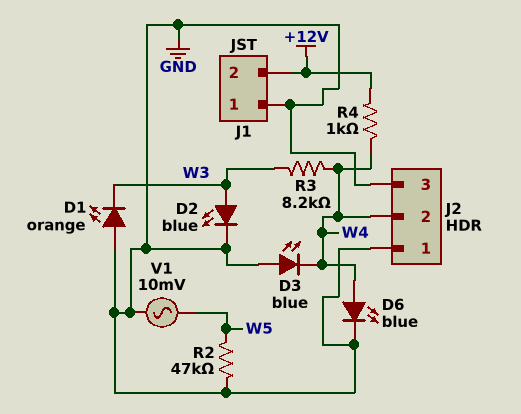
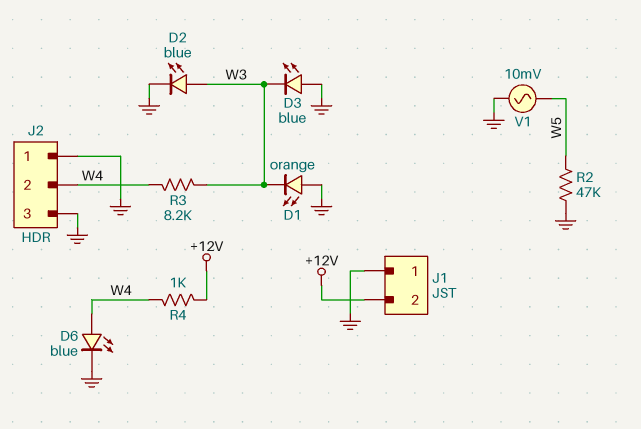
D3: LED blue (A GND, K W4) -> LED blue (A GND, K W3)

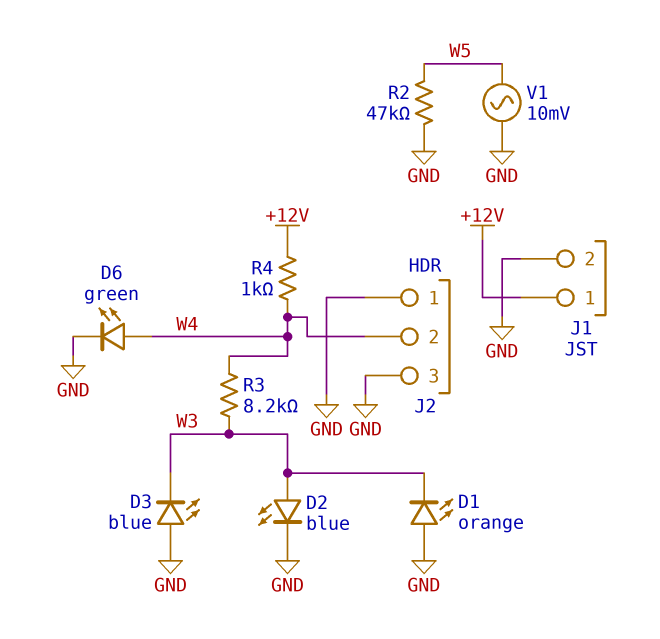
D6: LED blue (A W4, K GND) -> LED green (A W4, K GND)
J1 pin 1: GND -> +12V
J1 pin 2: +12V -> GND

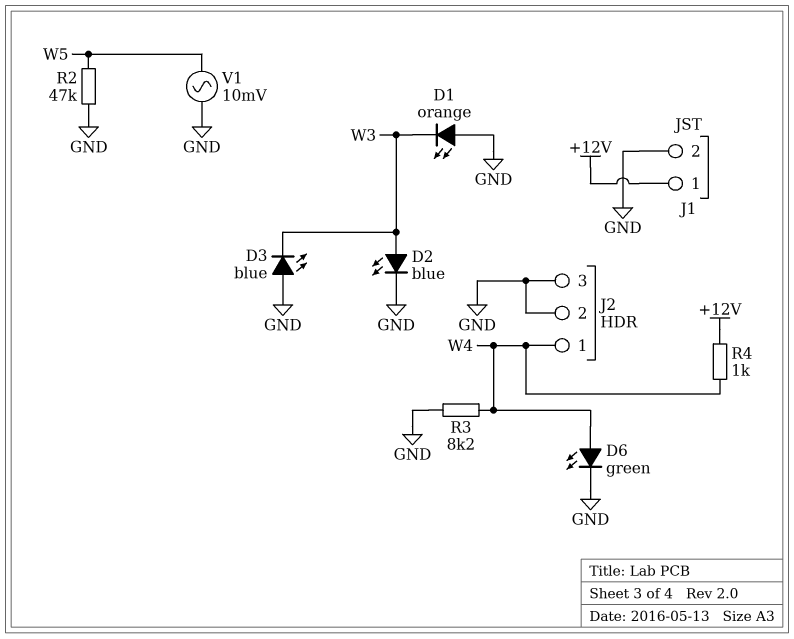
J2 pin 1: GND -> W4
J2 pin 2: W4 -> GND
R3: 8.2k (W3, W4) -> 8.2k (GND, W4)

